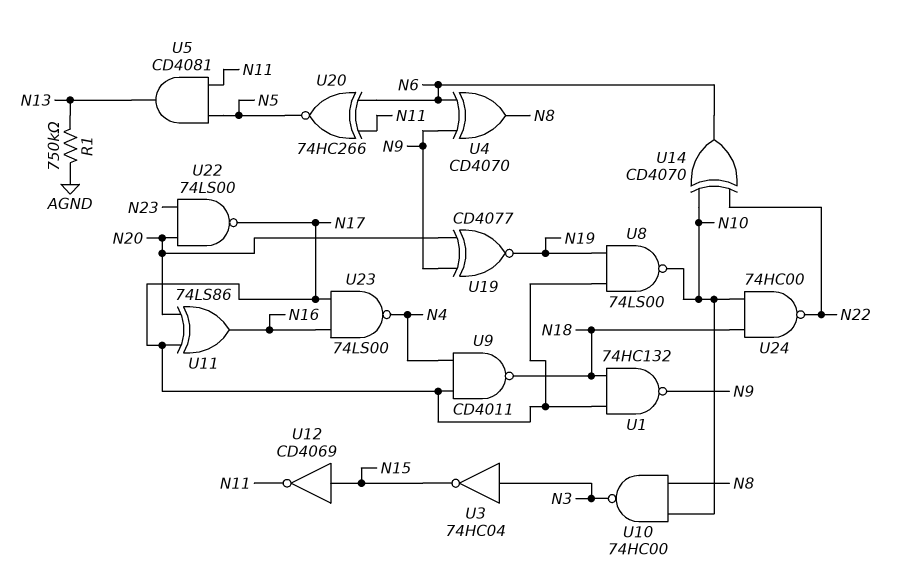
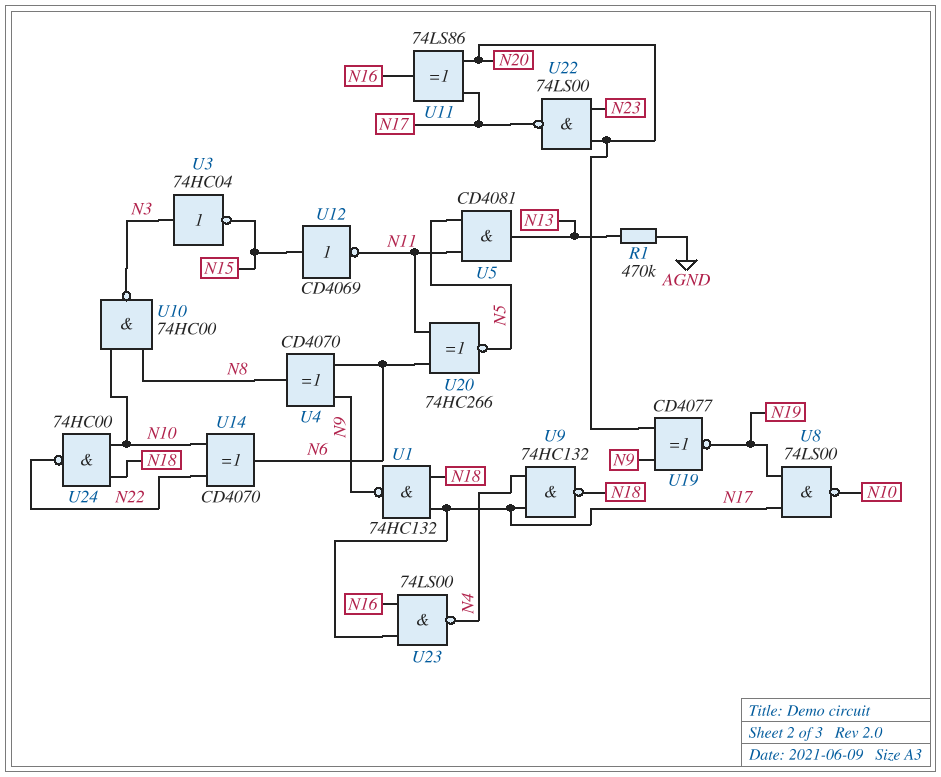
R1: 750k (AGND, N13) -> 470k (AGND, N13)
U9: NAND CD4011 (in N4, in N17, out N18) -> NAND 74HC132 (in N4, in N17, out N18)

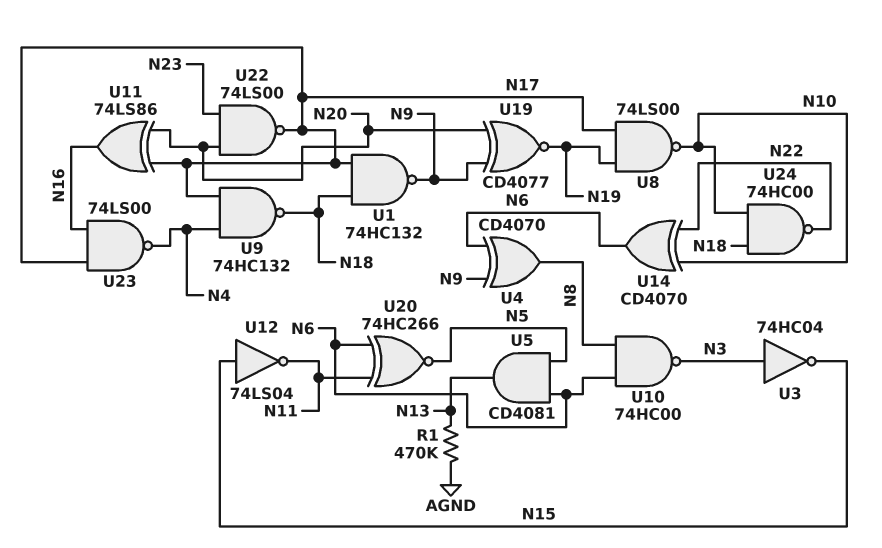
U5: AND CD4081 (in N5, in N11, out N13) -> AND CD4081 (in N5, in N6, out N13)
U10: NAND 74HC00 (in N8, in N10, out N3) -> NAND 74HC00 (in N6, in N8, out N3)
U12: NOT CD4069 (in N15, out N11) -> NOT 74LS04 (in N15, out N11)

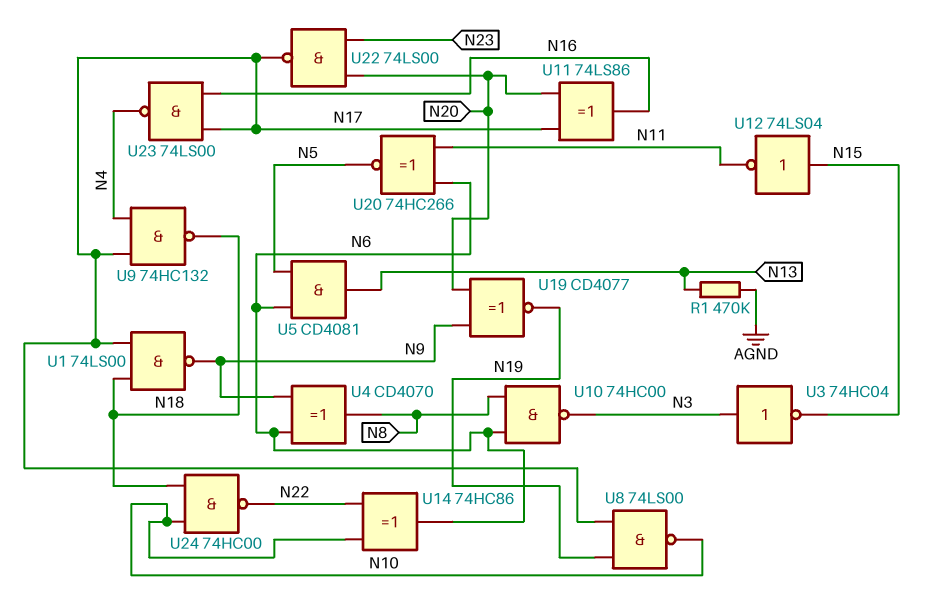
U1: NAND 74HC132 (in N17, in N18, out N9) -> NAND 74LS00 (in N17, in N18, out N9)
U14: XOR CD4070 (in N10, in N22, out N6) -> XOR 74HC86 (in N10, in N22, out N6)

